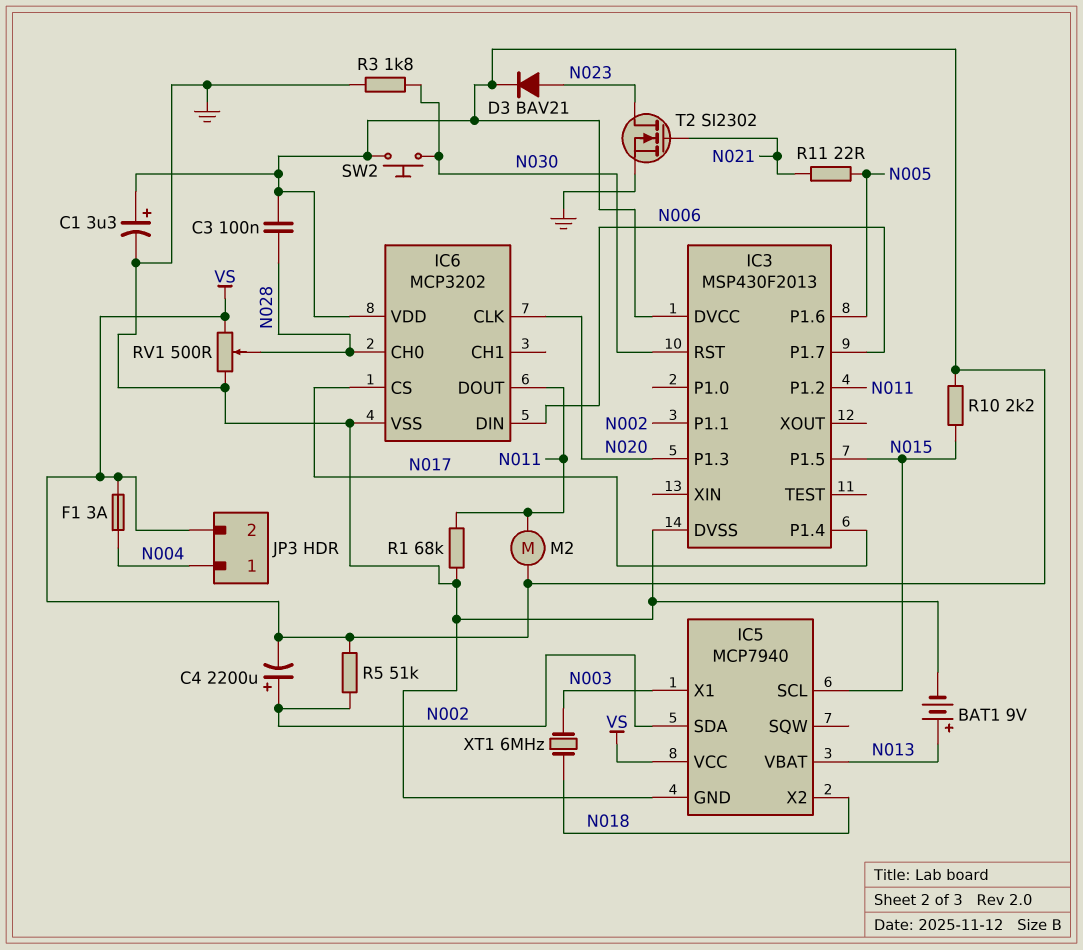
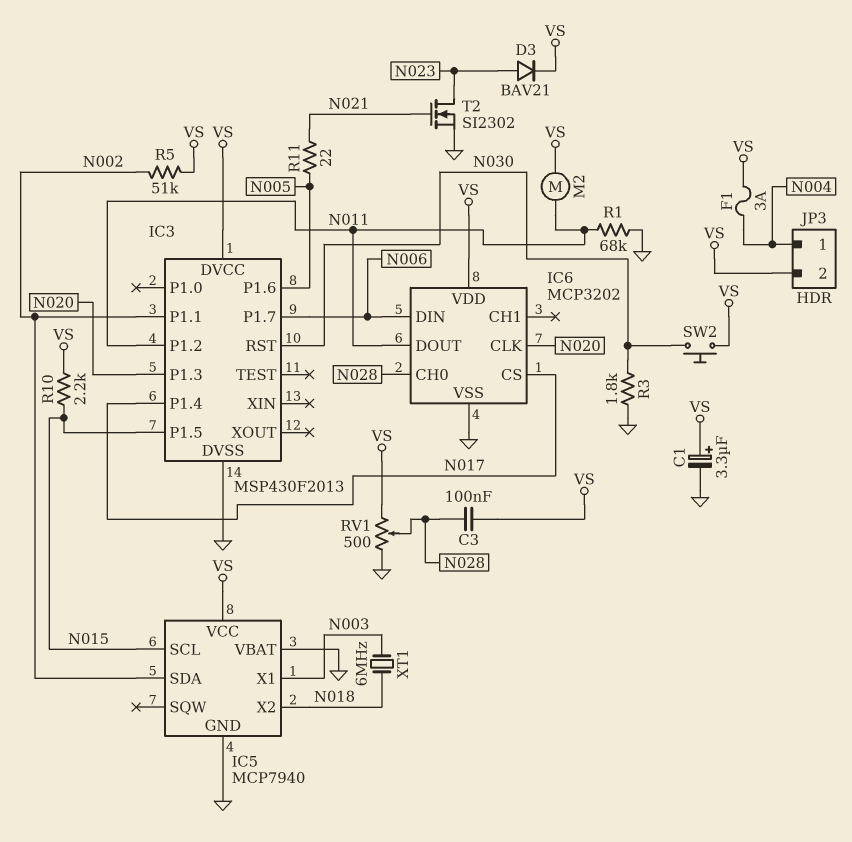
BAT1: 9V (plus N013, minus GND) -> none
C4: 2200uF (plus N002, minus VS) -> none
IC5 pin VBAT: N013 -> GND

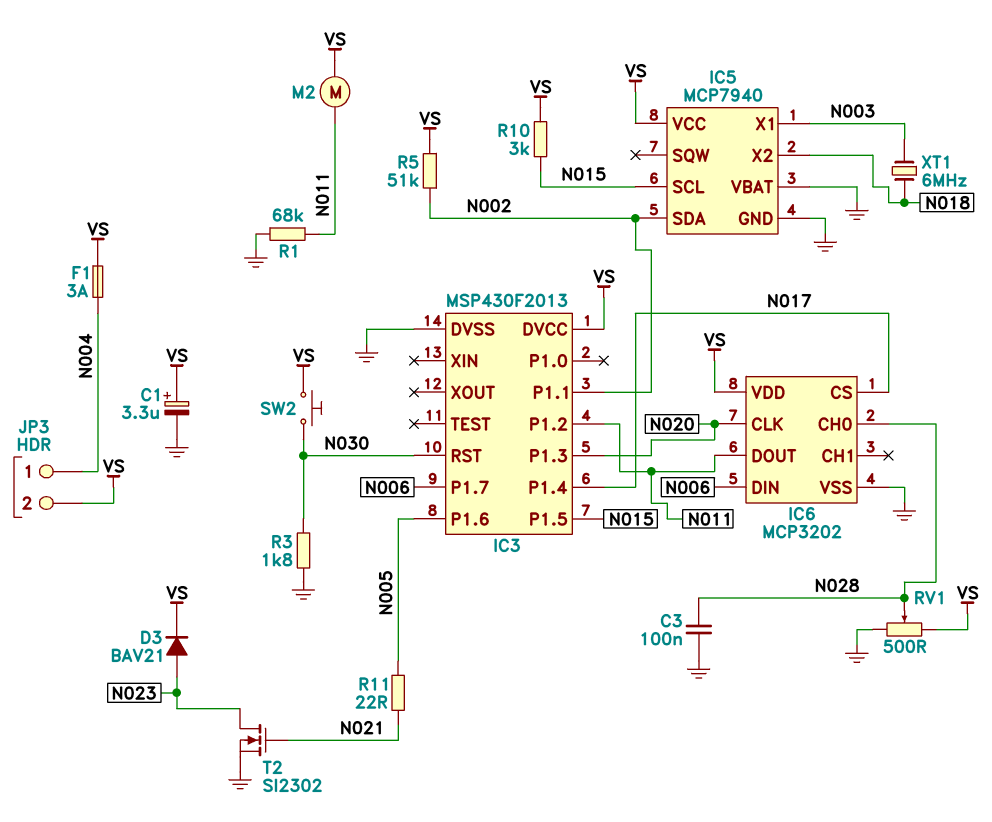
C3: 100nF (N028, VS) -> 100nF (GND, N028)
R10: 2.2k (N015, VS) -> 3k (N015, VS)

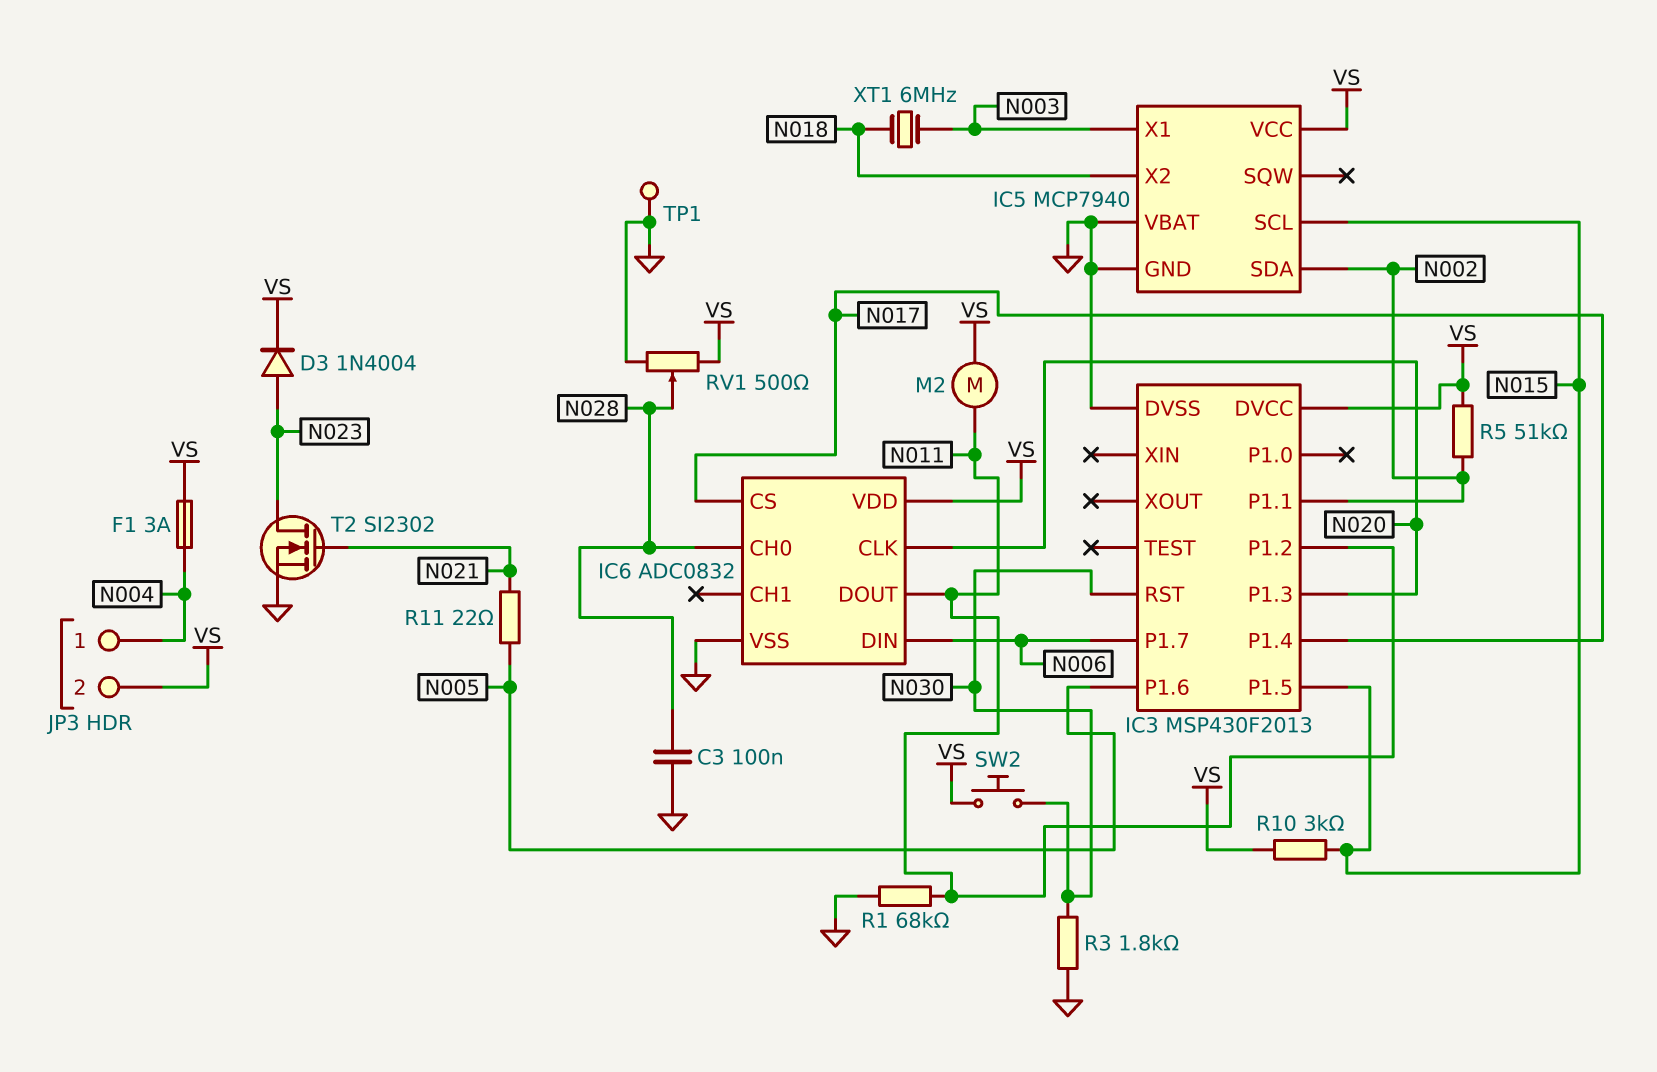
C1: 3.3uF (plus VS, minus GND) -> none
D3: diode BAV21 (A N023, K VS) -> diode 1N4004 (A N023, K VS)
IC6: MCP3202 -> ADC0832
TP1: none -> test point (GND)

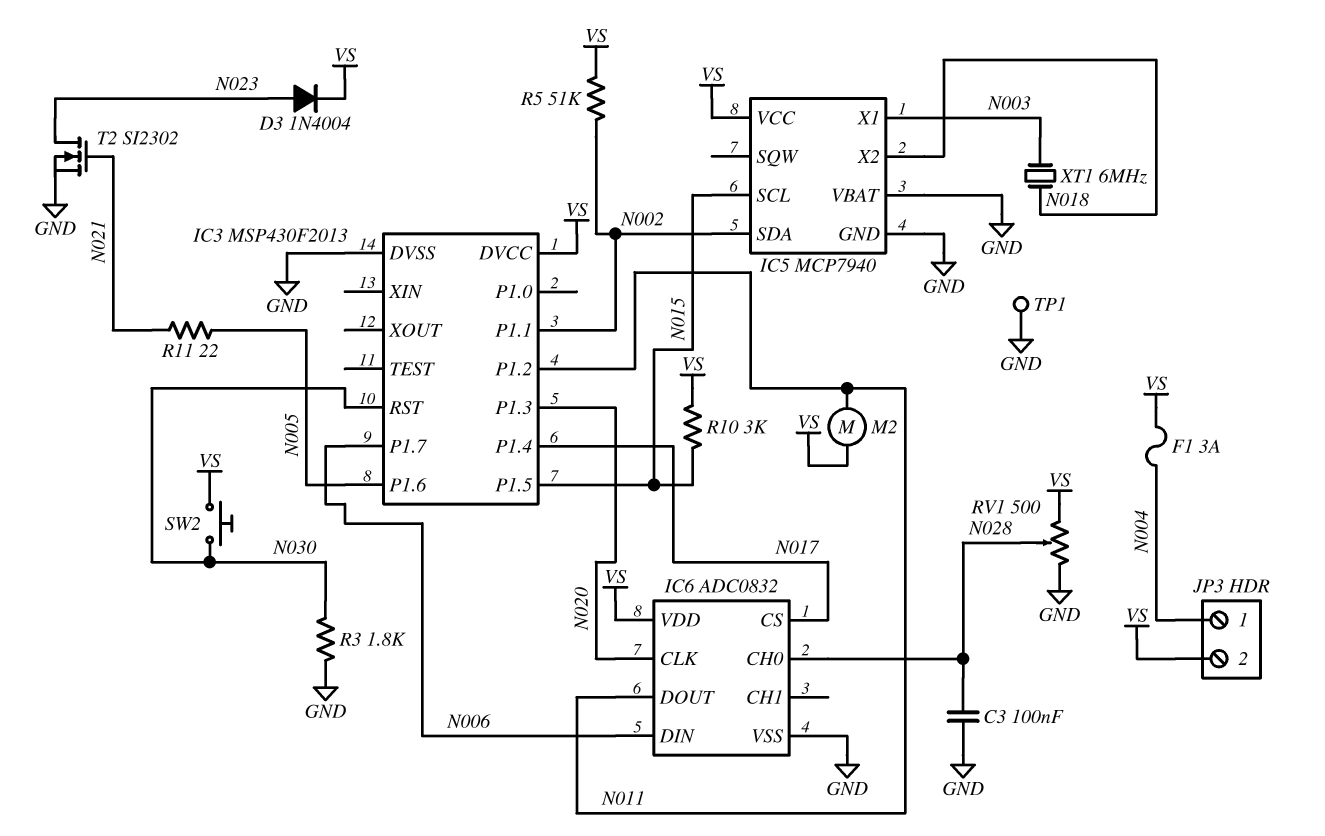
R1: 68k (GND, N011) -> none

